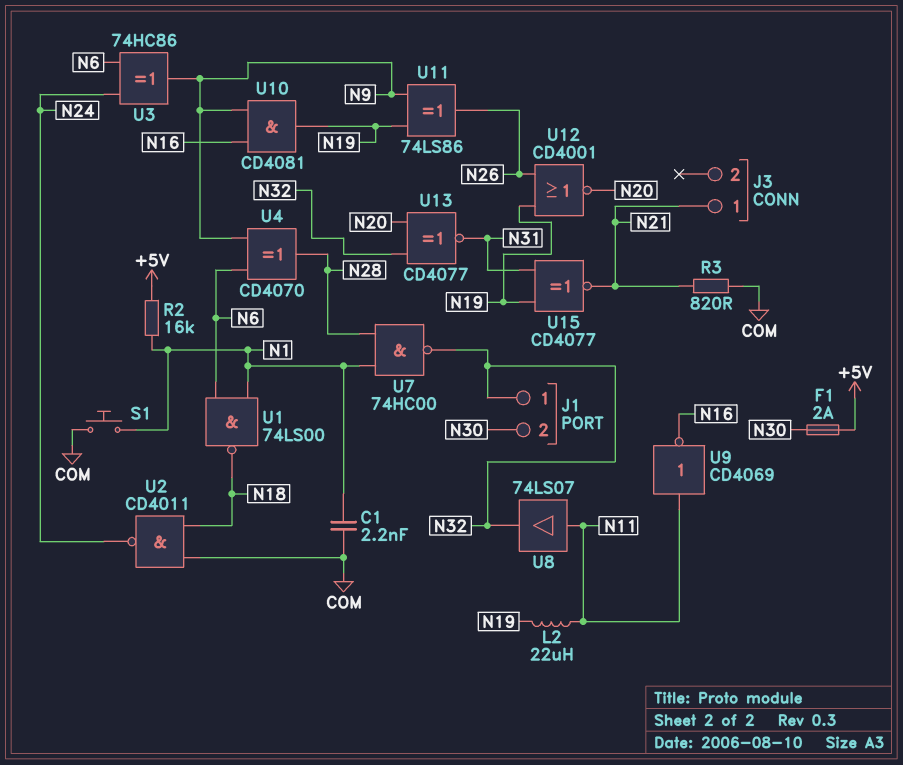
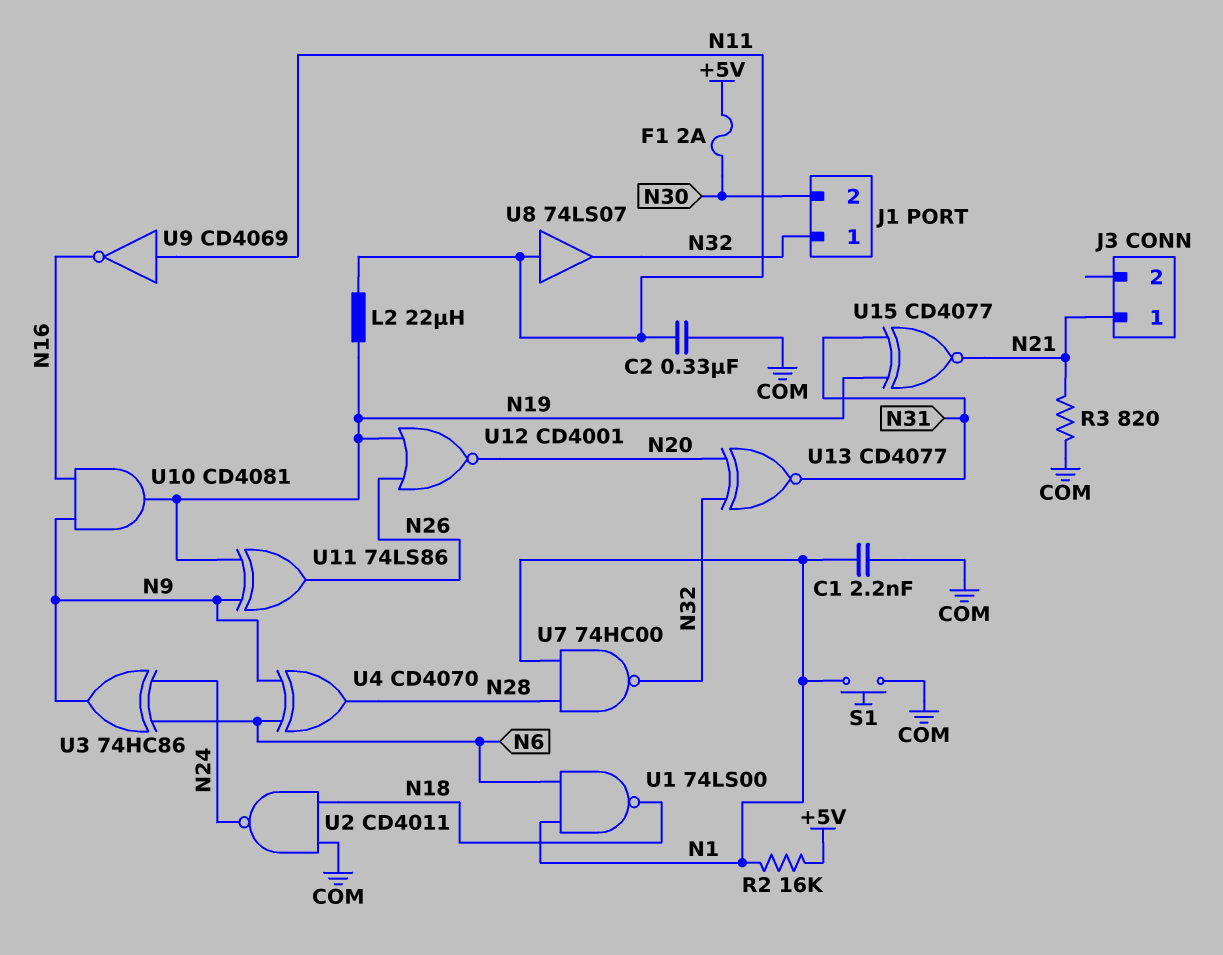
C2: none -> 330nF (COM, N11)

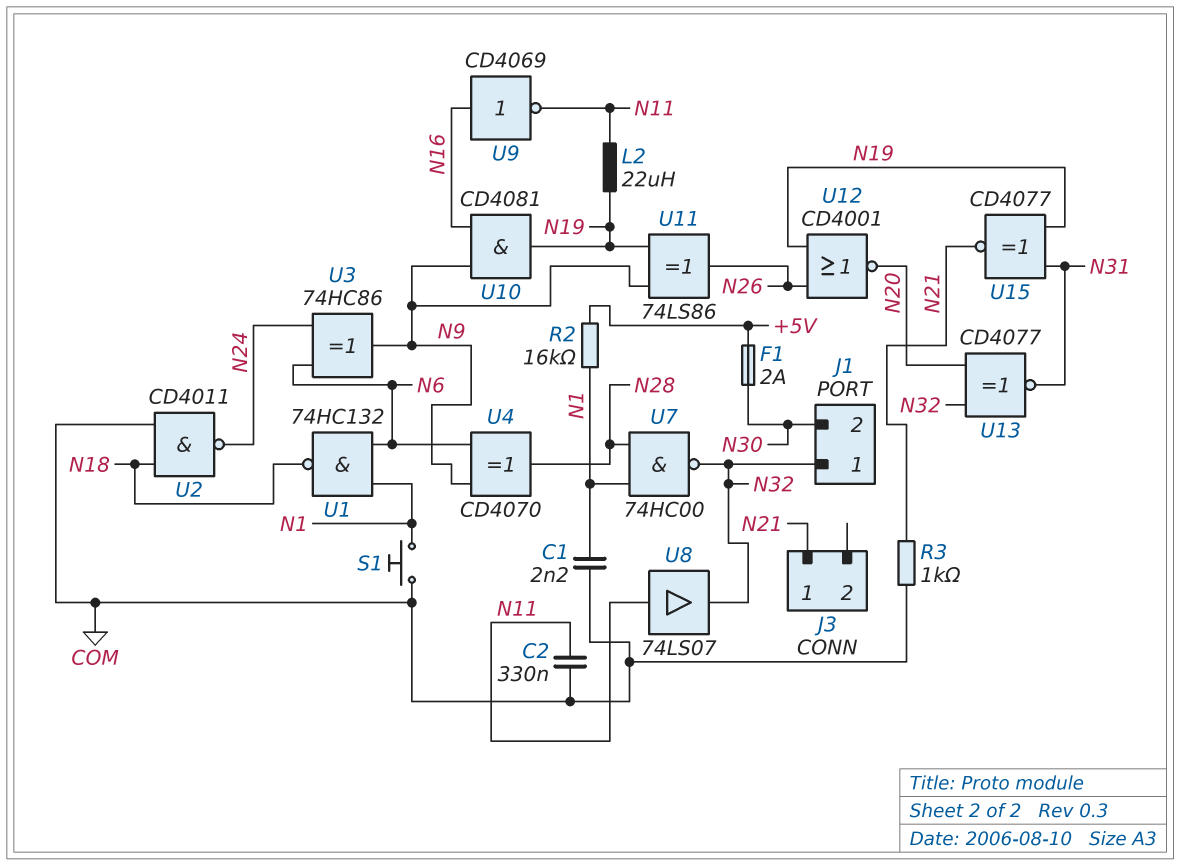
R3: 820 (COM, N21) -> 1k (COM, N21)
U1: NAND 74LS00 (in N1, in N6, out N18) -> NAND 74HC132 (in N1, in N6, out N18)
U9: NOT CD4069 (in N11, out N16) -> NOT CD4069 (in N16, out N11)

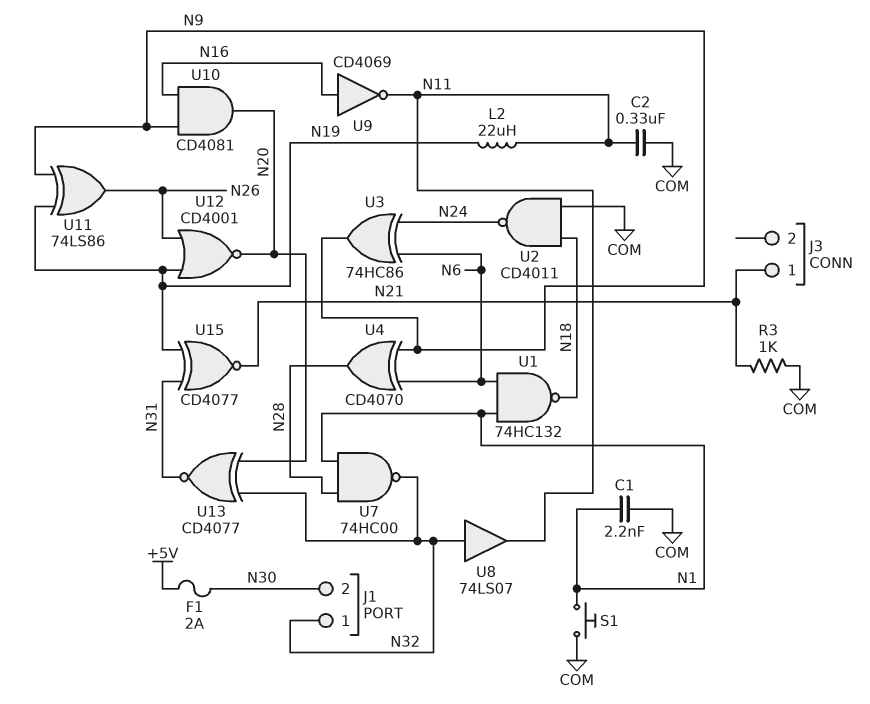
R2: 16k (+5V, N1) -> none
U8: buffer 74LS07 (in N11, out N32) -> buffer 74LS07 (in N32, out N11)
U10: AND CD4081 (in N9, in N16, out N19) -> AND CD4081 (in N9, in N16, out N20)

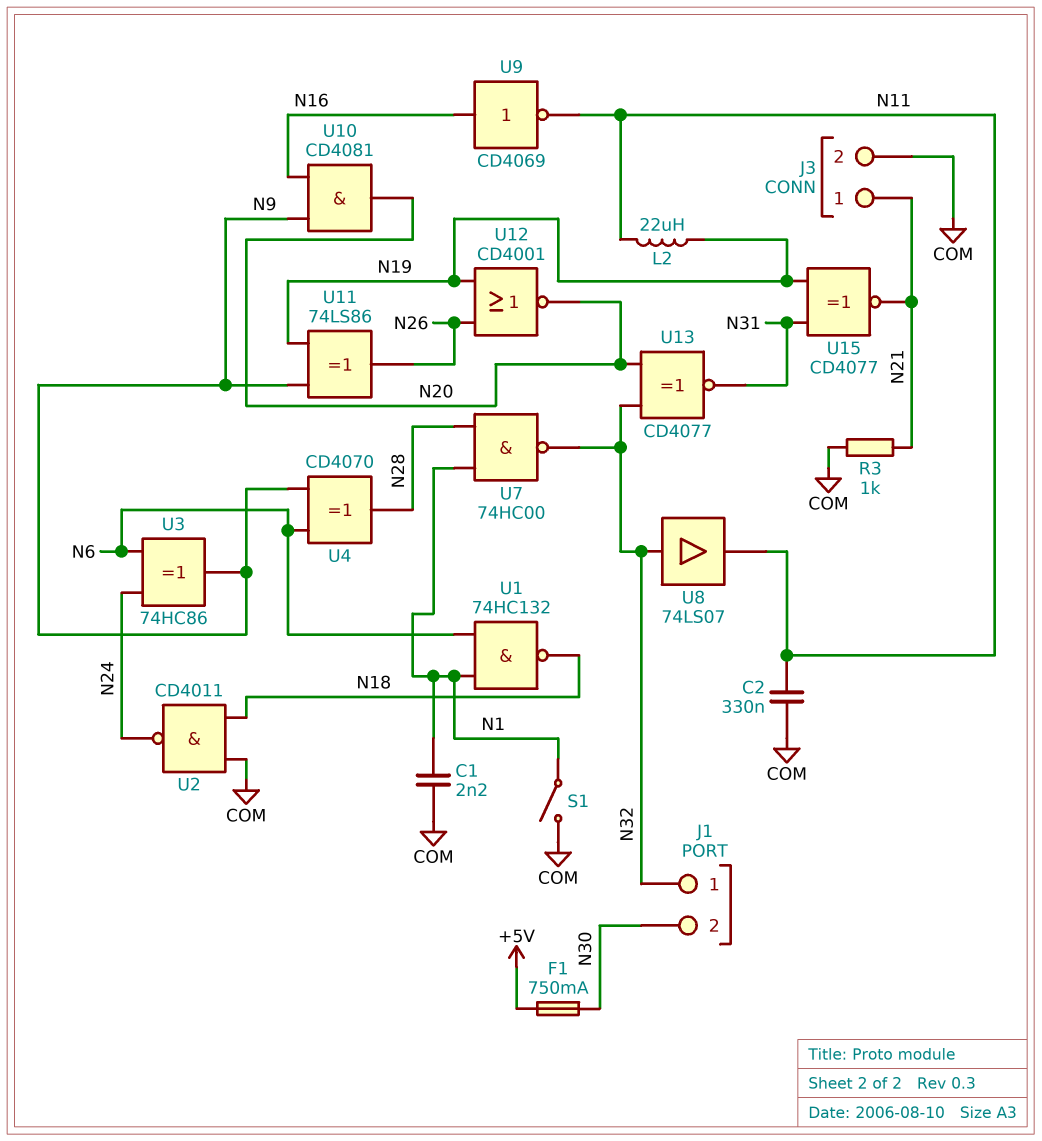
F1: 2A (+5V, N30) -> 750mA (+5V, N30)
J3 pin 2: none -> COM
S1: button (COM, N1) -> switch (COM, N1)

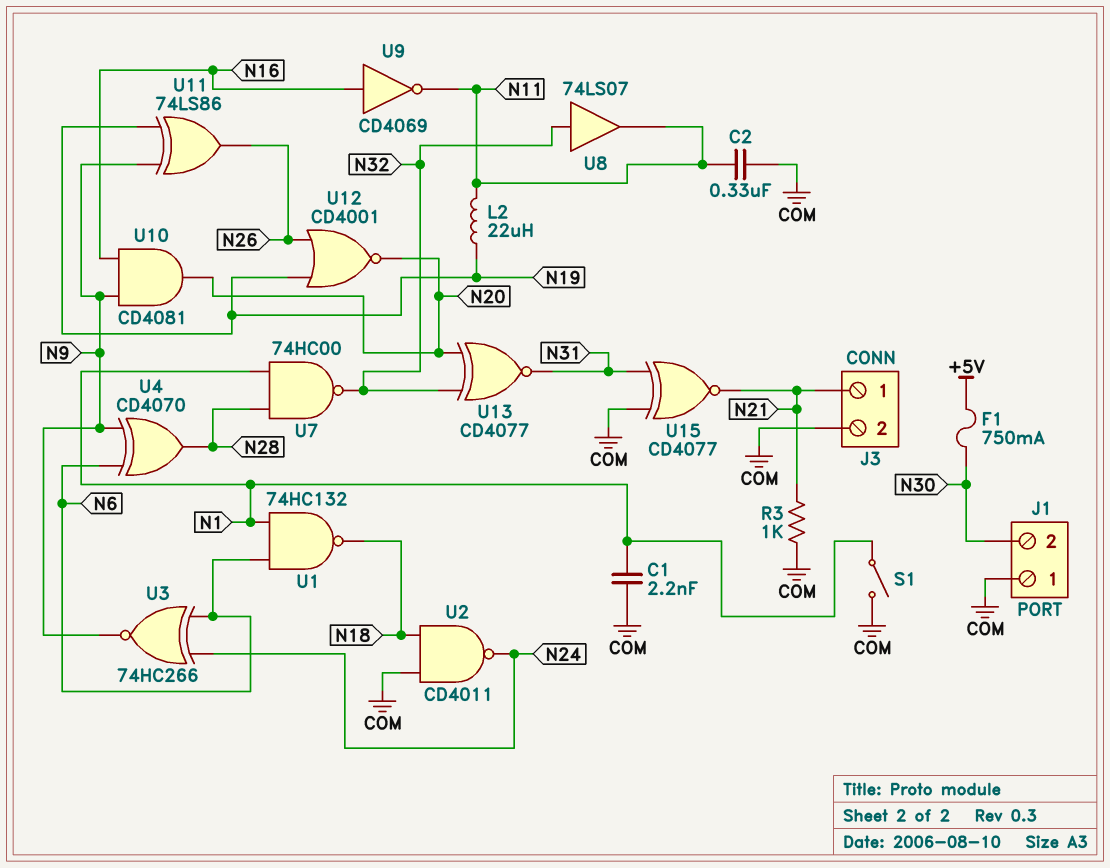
J1 pin 1: N32 -> COM
U3: XOR 74HC86 (in N6, in N24, out N9) -> XNOR 74HC266 (in N6, in N24, out N9)
U15: XNOR CD4077 (in N19, in N31, out N21) -> XNOR CD4077 (in COM, in N31, out N21)

